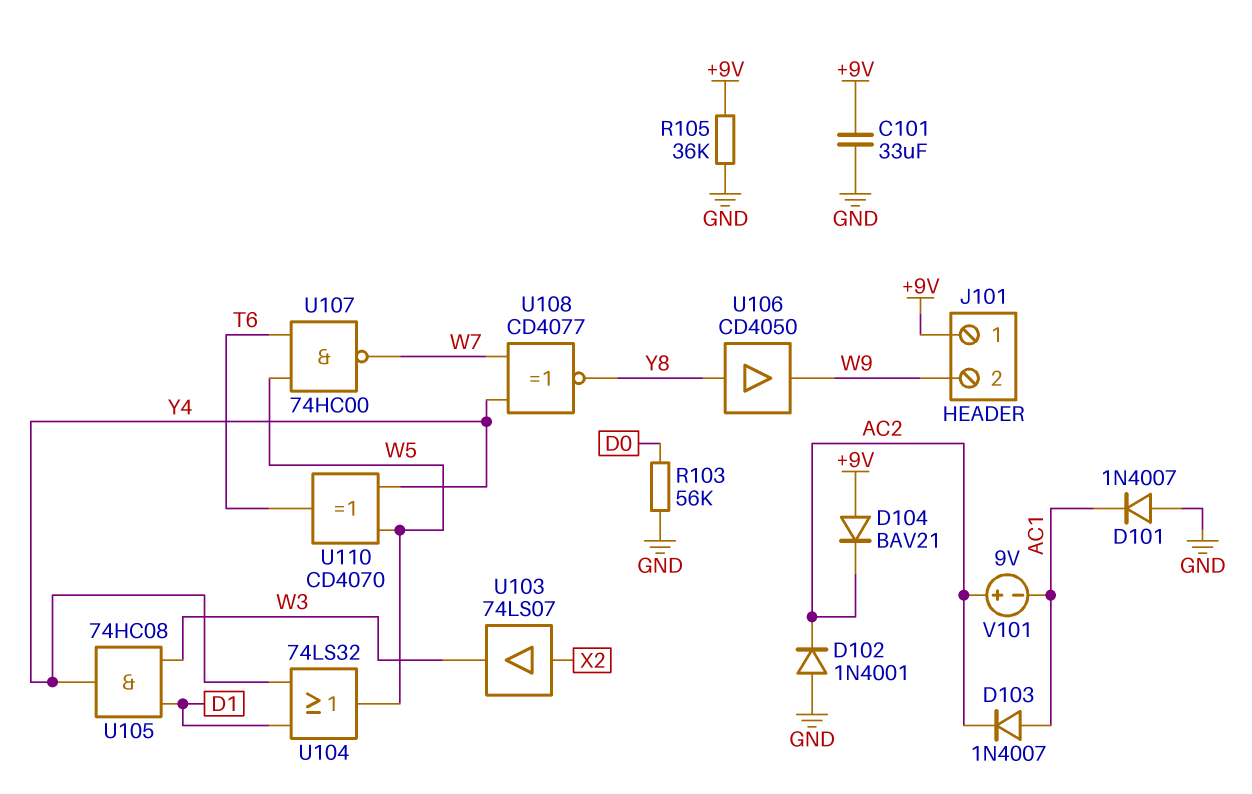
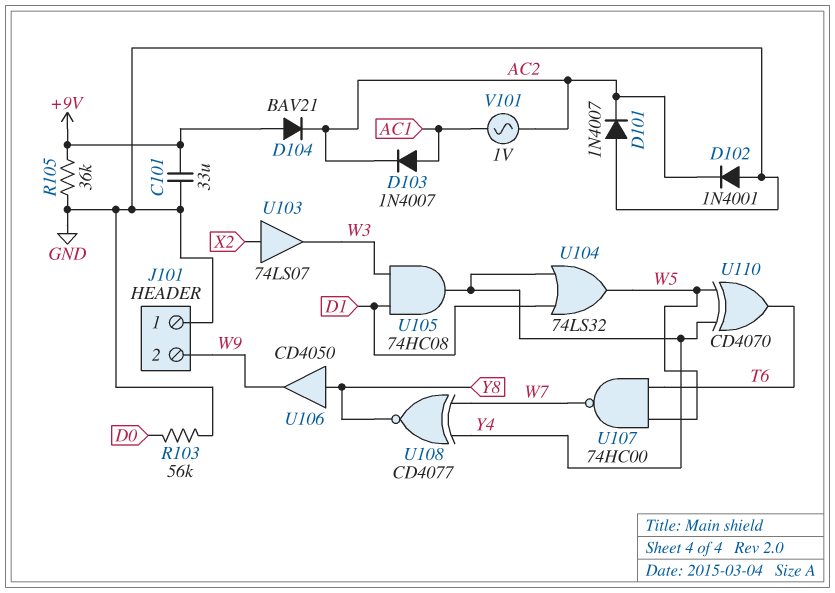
D101: diode 1N4007 (A GND, K AC1) -> diode 1N4007 (A GND, K AC2)
J101 pin 1: +9V -> GND
V101: 9V (plus AC2, minus AC1) -> AC 1V (AC1, AC2)

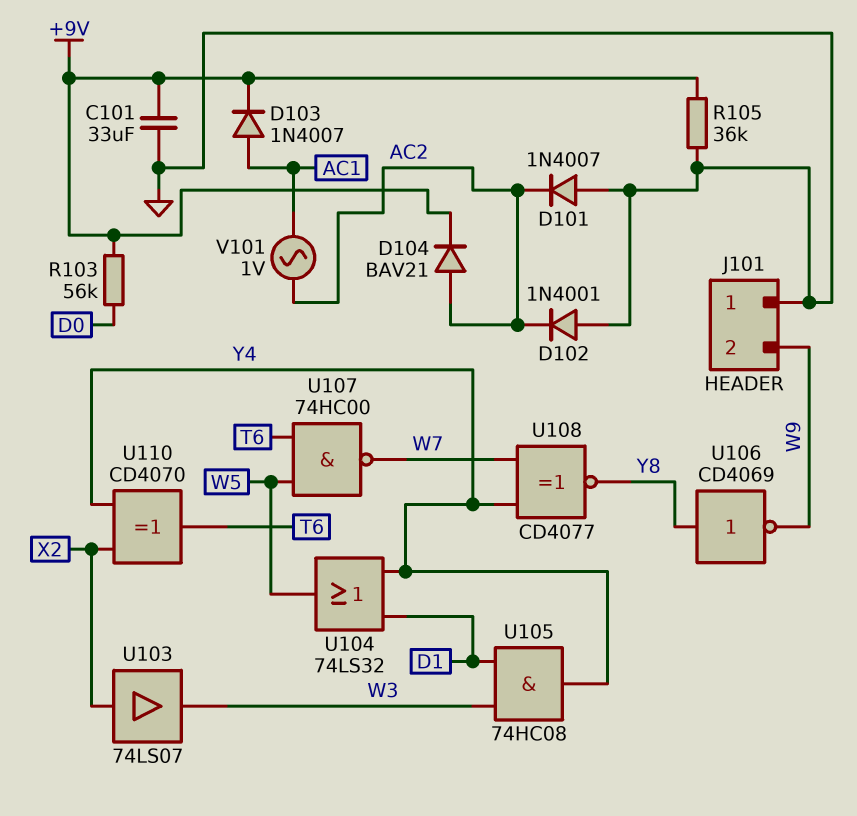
D103: diode 1N4007 (A AC1, K AC2) -> diode 1N4007 (A AC1, K +9V)
D104: diode BAV21 (A +9V, K AC2) -> diode BAV21 (A AC2, K +9V)
R103: 56k (D0, GND) -> 56k (+9V, D0)
U106: buffer CD4050 (in Y8, out W9) -> NOT CD4069 (in Y8, out W9)
U110: XOR CD4070 (in W5, in Y4, out T6) -> XOR CD4070 (in X2, in Y4, out T6)

